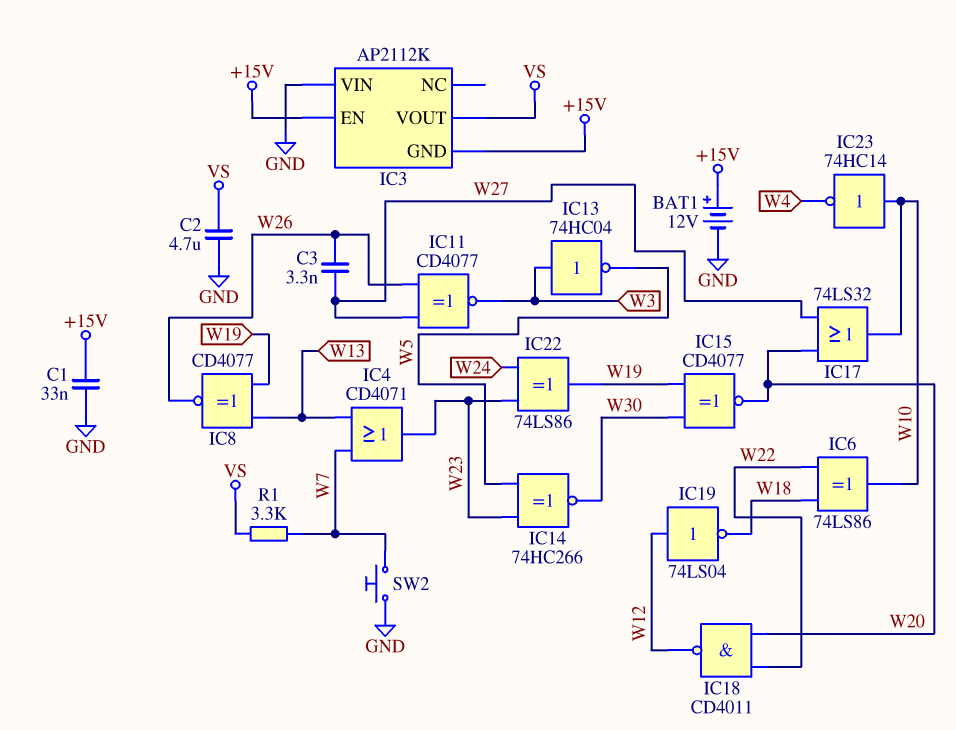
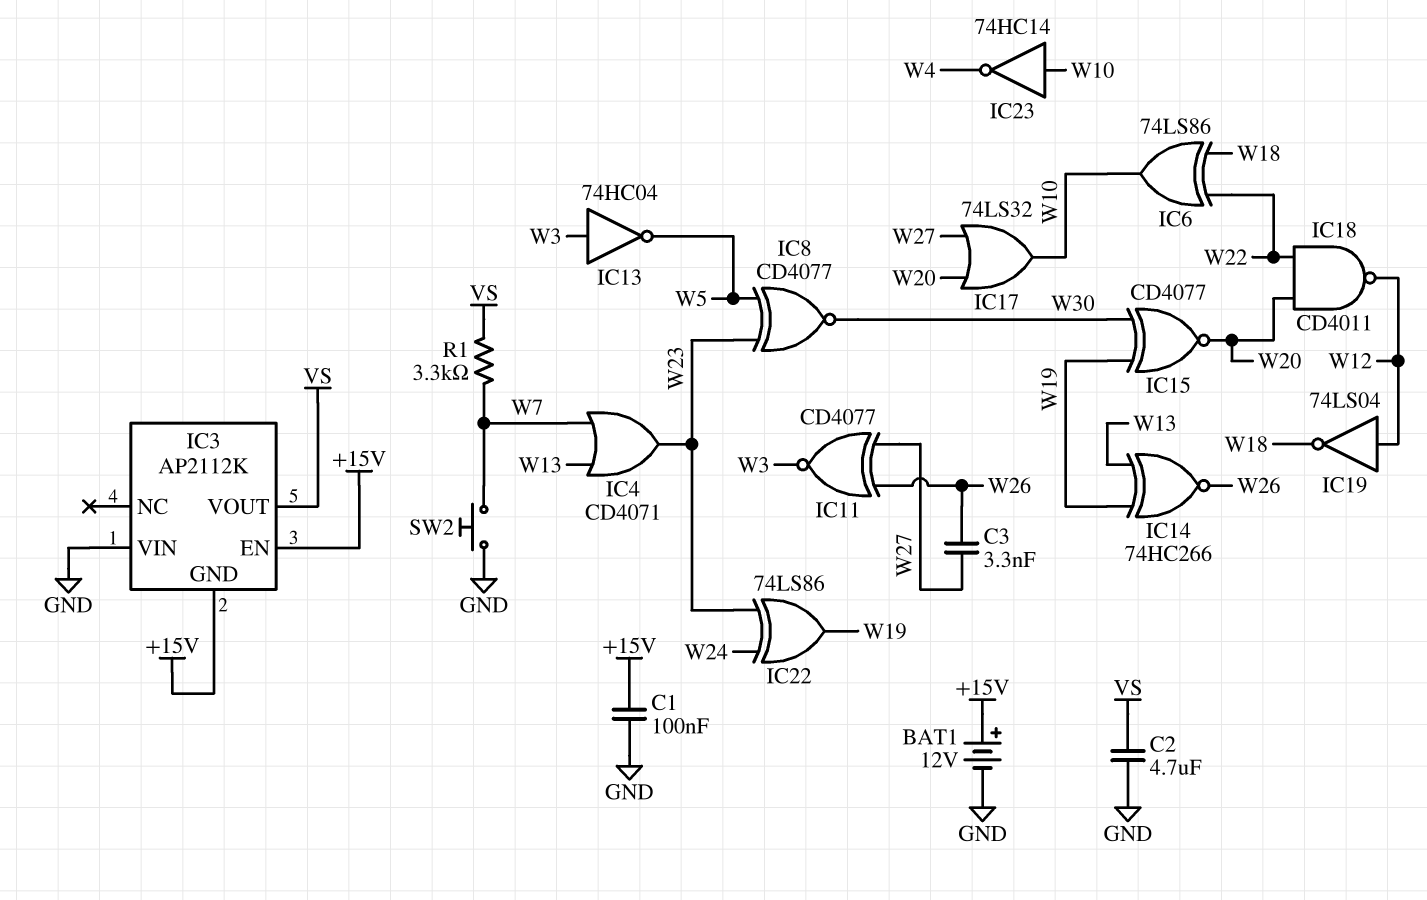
C1: 33nF (+15V, GND) -> 100nF (+15V, GND)
IC8: XNOR CD4077 (in W13, in W19, out W26) -> XNOR CD4077 (in W5, in W23, out W30)
IC14: XNOR 74HC266 (in W5, in W23, out W30) -> XNOR 74HC266 (in W13, in W19, out W26)

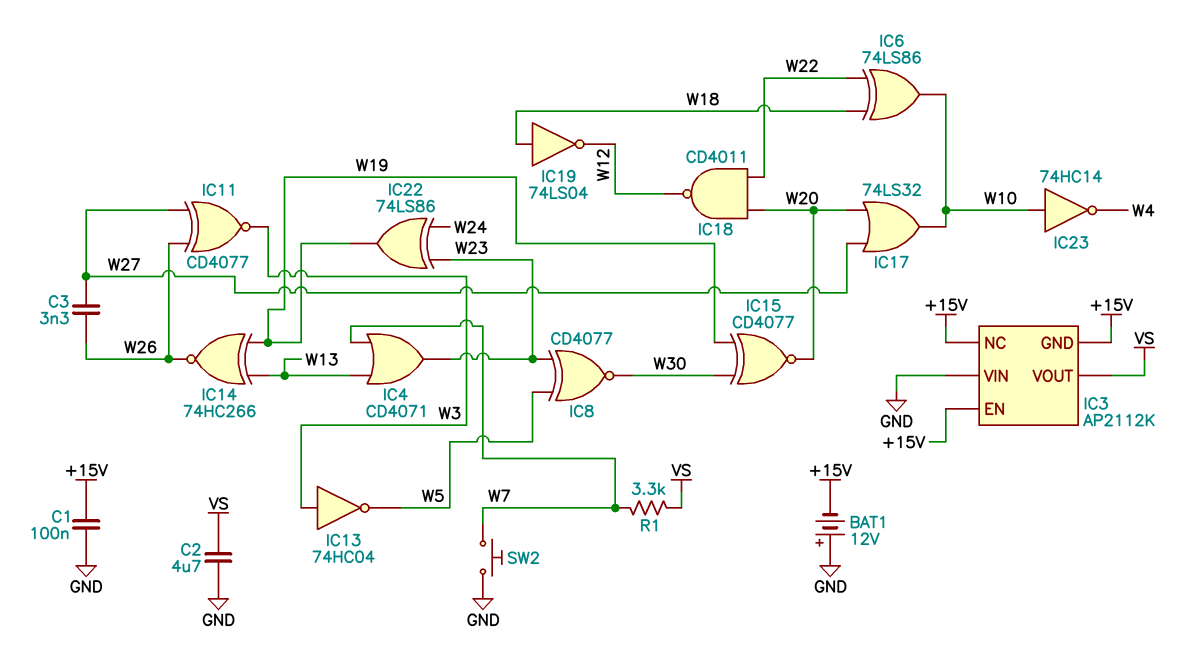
BAT1: 12V (plus +15V, minus GND) -> 12V (plus GND, minus +15V)
IC3 pin NC: none -> +15V
IC19: NOT 74LS04 (in W12, out W18) -> NOT 74LS04 (in W18, out W12)

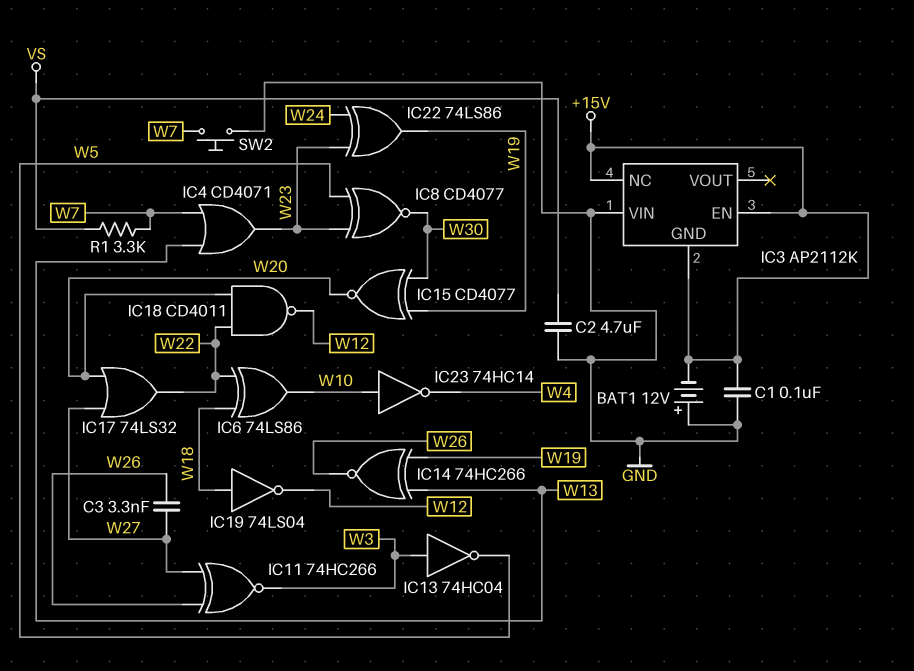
IC3 pin VOUT: VS -> none
IC11: XNOR CD4077 (in W26, in W27, out W3) -> XNOR 74HC266 (in W26, in W27, out W3)
IC17: OR 74LS32 (in W20, in W27, out W10) -> OR 74LS32 (in W20, in W27, out W22)

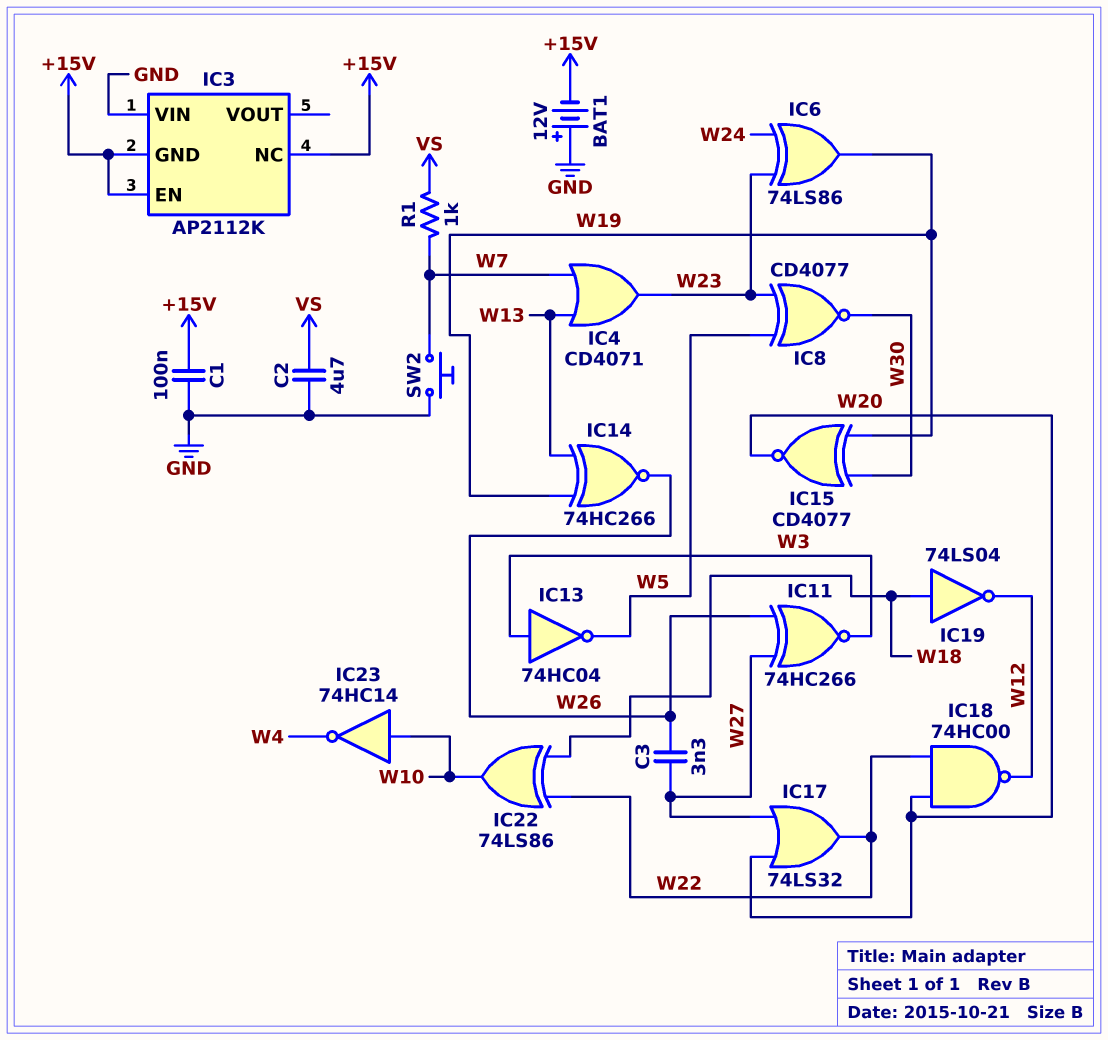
IC6: XOR 74LS86 (in W18, in W22, out W10) -> XOR 74LS86 (in W23, in W24, out W19)
IC18: NAND CD4011 (in W20, in W22, out W12) -> NAND 74HC00 (in W20, in W22, out W12)
IC22: XOR 74LS86 (in W23, in W24, out W19) -> XOR 74LS86 (in W18, in W22, out W10)
R1: 3.3k (VS, W7) -> 1k (VS, W7)

